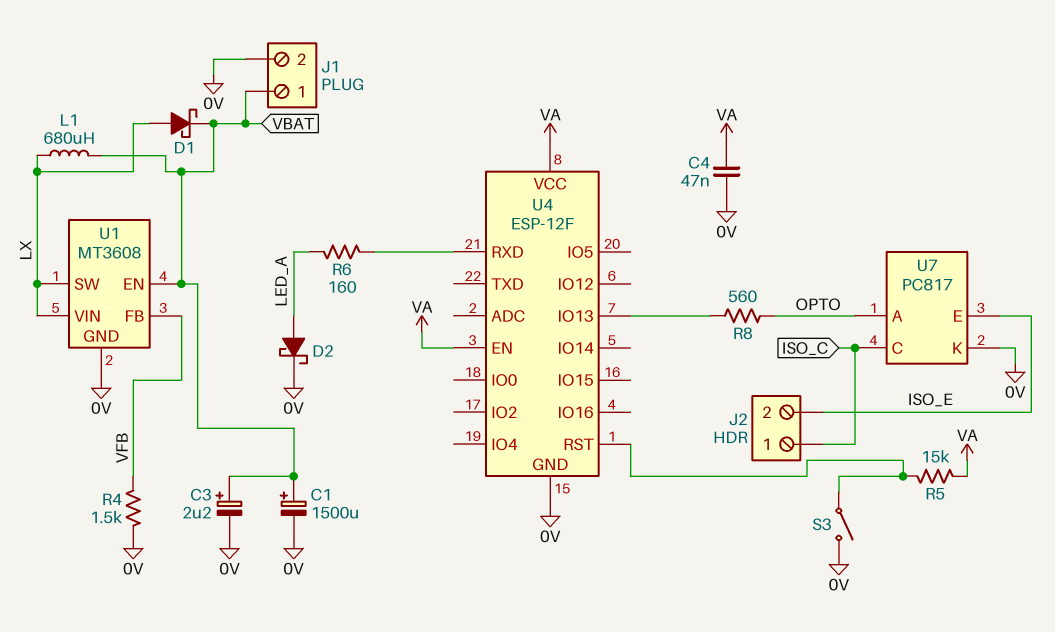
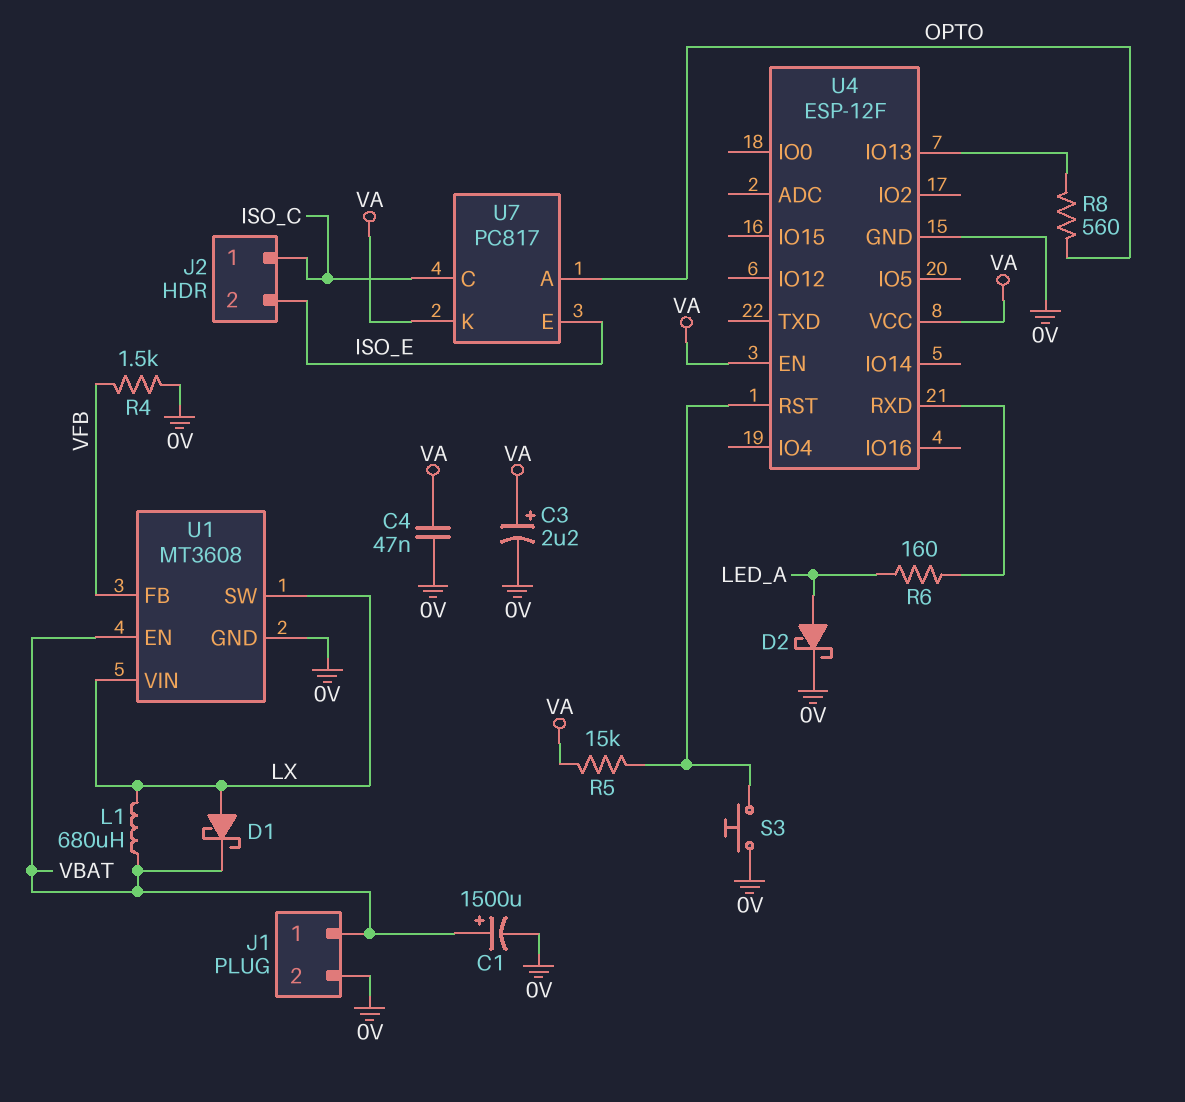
C3: 2.2uF (plus VBAT, minus 0V) -> 2.2uF (plus VA, minus 0V)
S3: switch (0V, U4/RST) -> button (0V, U4/RST)
U7 pin K: 0V -> VA

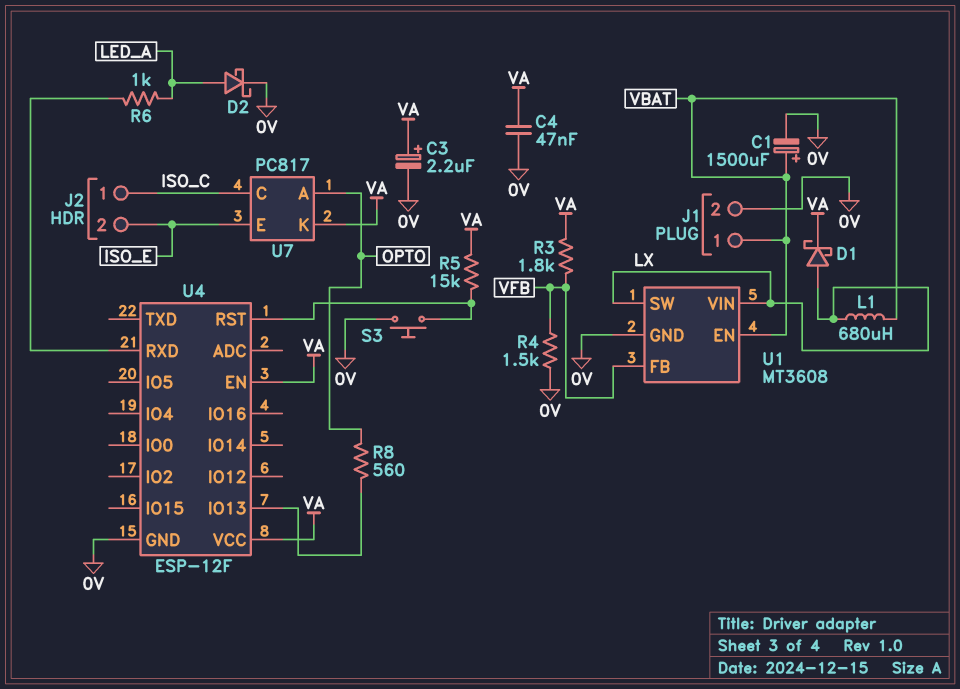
D1: schottky (A LX, K VBAT) -> schottky (A LX, K VA)
R3: none -> 1.8k (VA, VFB)
R6: 160 (LED_A, U4/RXD) -> 1k (LED_A, U4/RXD)

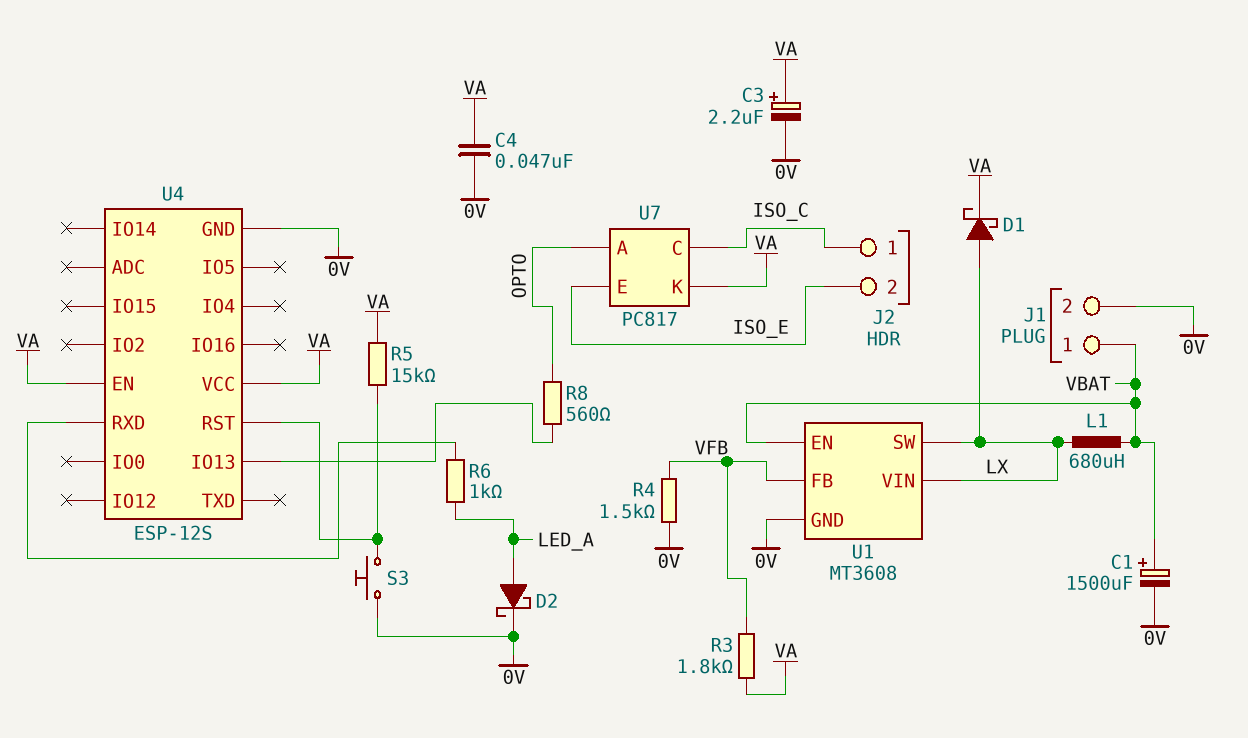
U4: ESP-12F -> ESP-12S

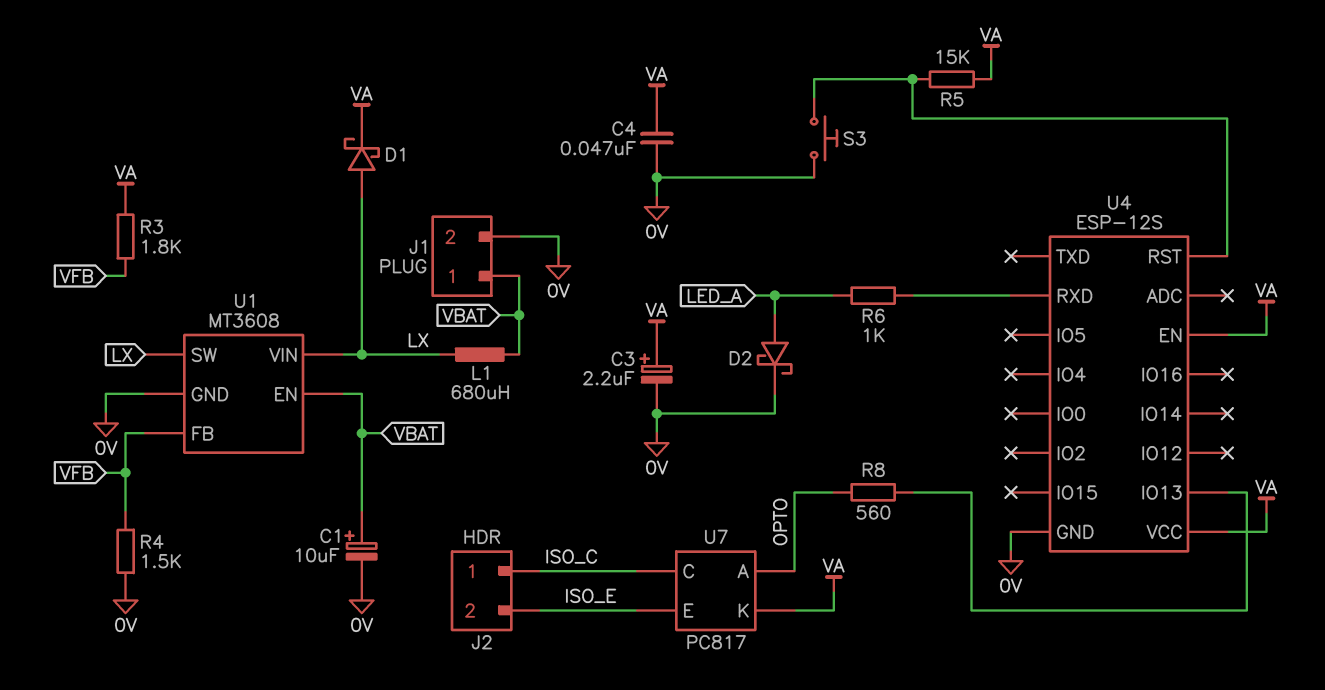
C1: 1500uF (plus VBAT, minus 0V) -> 10uF (plus VBAT, minus 0V)

